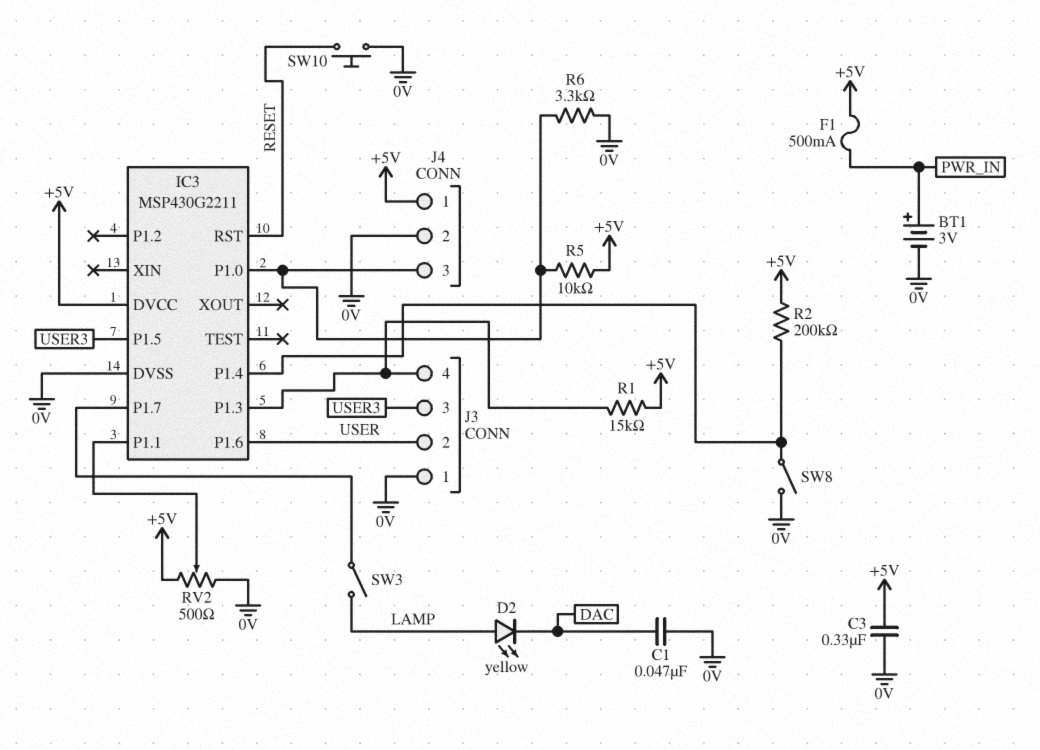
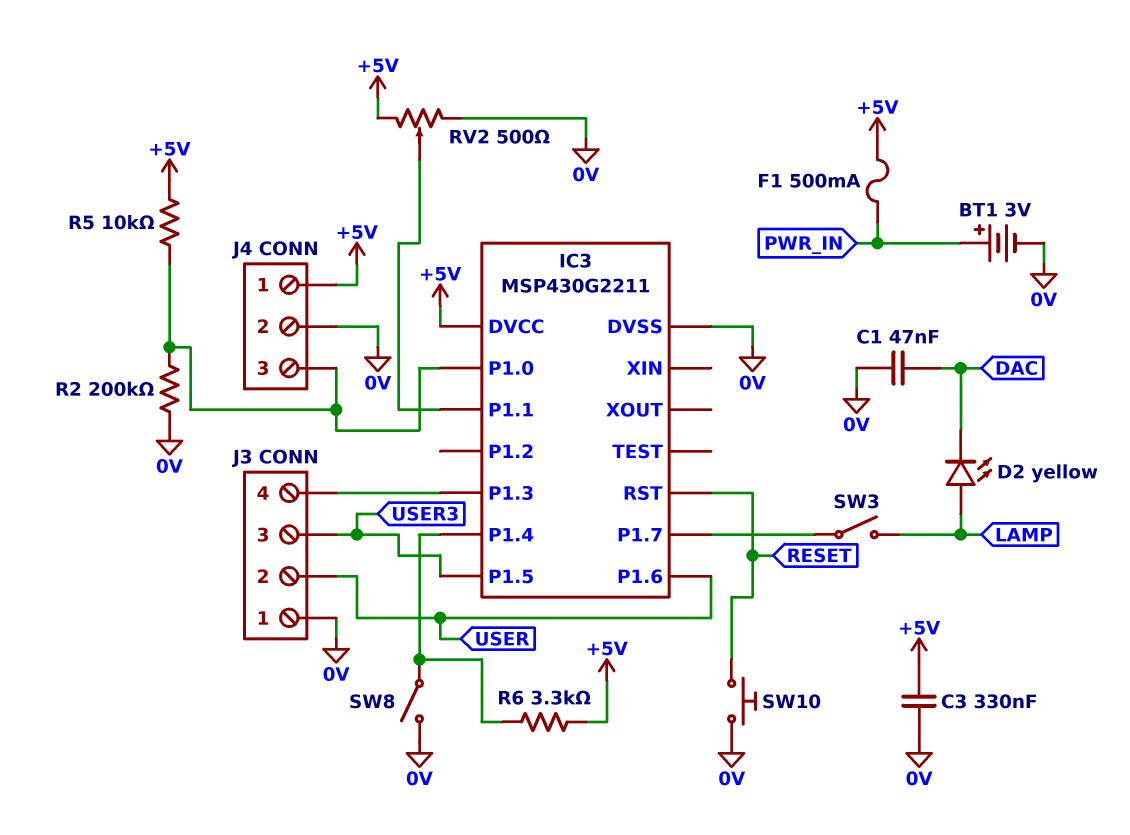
R1: 15k (+5V, IC3/P1.3) -> none
R2: 200k (+5V, IC3/P1.4) -> 200k (0V, IC3/P1.0)
R6: 3.3k (0V, IC3/P1.0) -> 3.3k (+5V, IC3/P1.4)

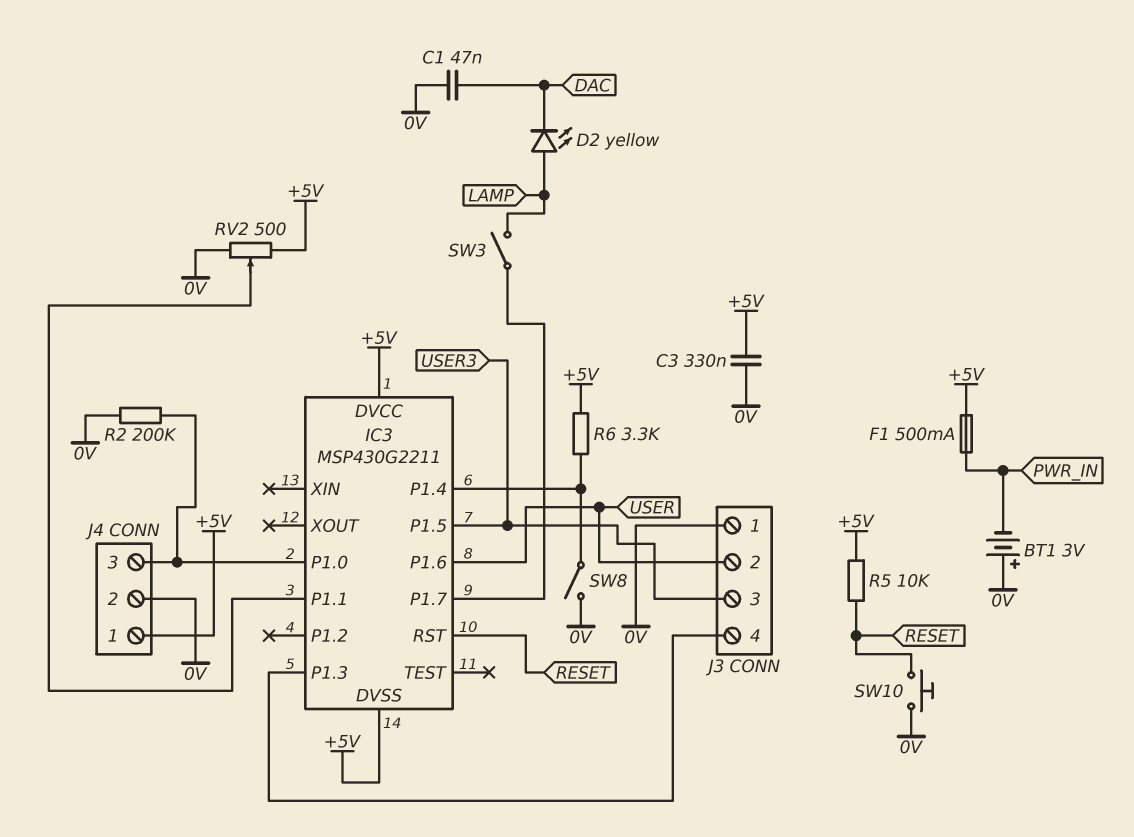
BT1: 3V (plus PWR_IN, minus 0V) -> 3V (plus 0V, minus PWR_IN)
IC3 pin DVSS: 0V -> +5V
R5: 10k (+5V, IC3/P1.0) -> 10k (+5V, RESET)

